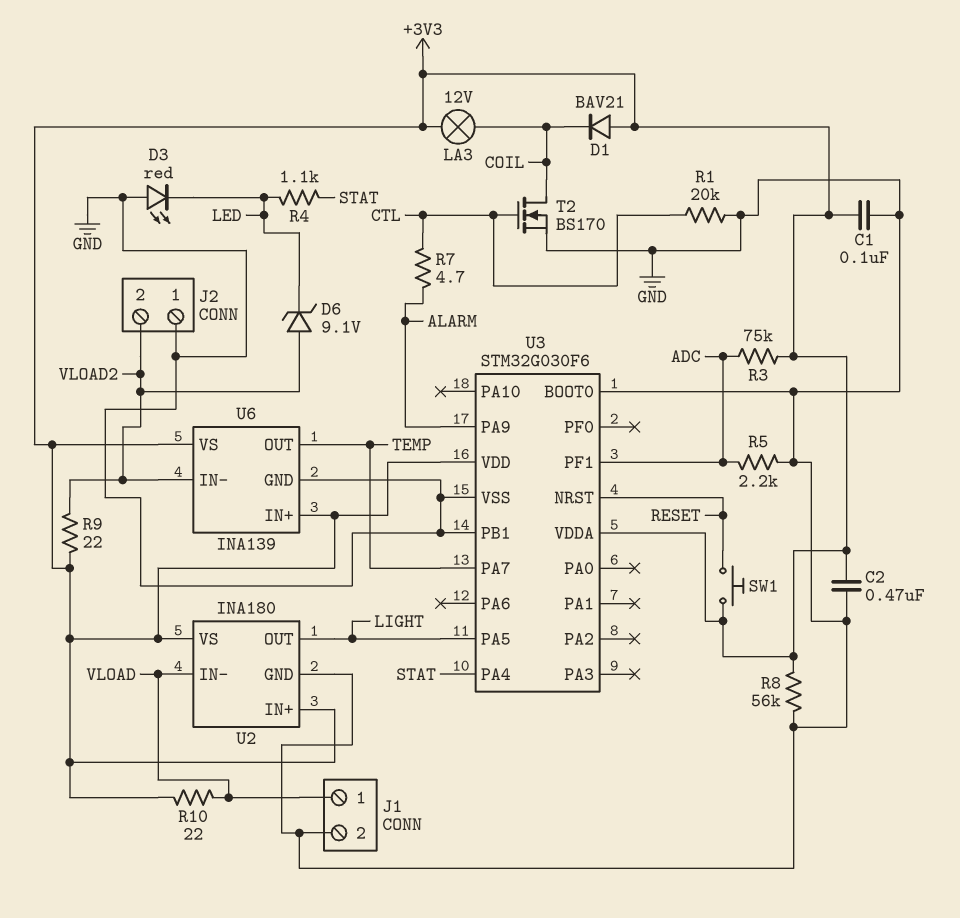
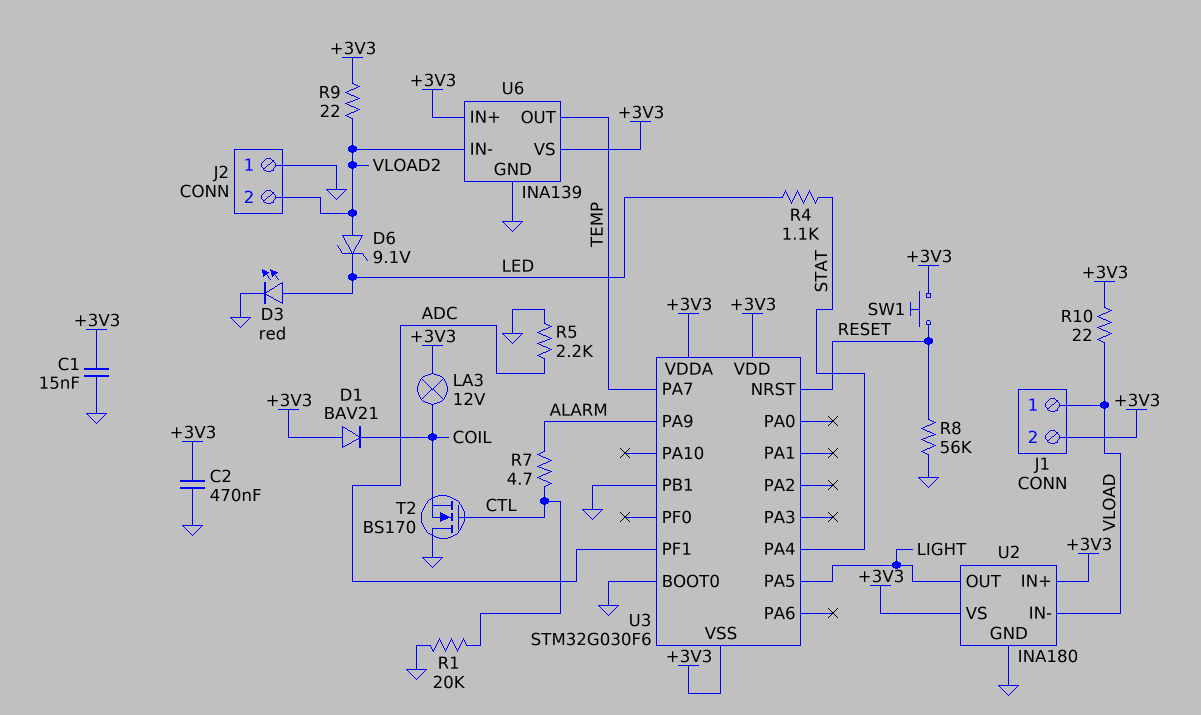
C1: 100nF (+3V3, GND) -> 15nF (+3V3, GND)
D3: LED red (A GND, K LED) -> LED red (A LED, K GND)
J1 pin 2: GND -> +3V3
R3: 75k (+3V3, ADC) -> none
R8: 56k (+3V3, GND) -> 56k (GND, RESET)
T2: NMOS BS170 (G CTL, D COIL, S GND) -> NMOS BS170 (G CTL, D GND, S COIL)
U3 pin VSS: GND -> +3V3

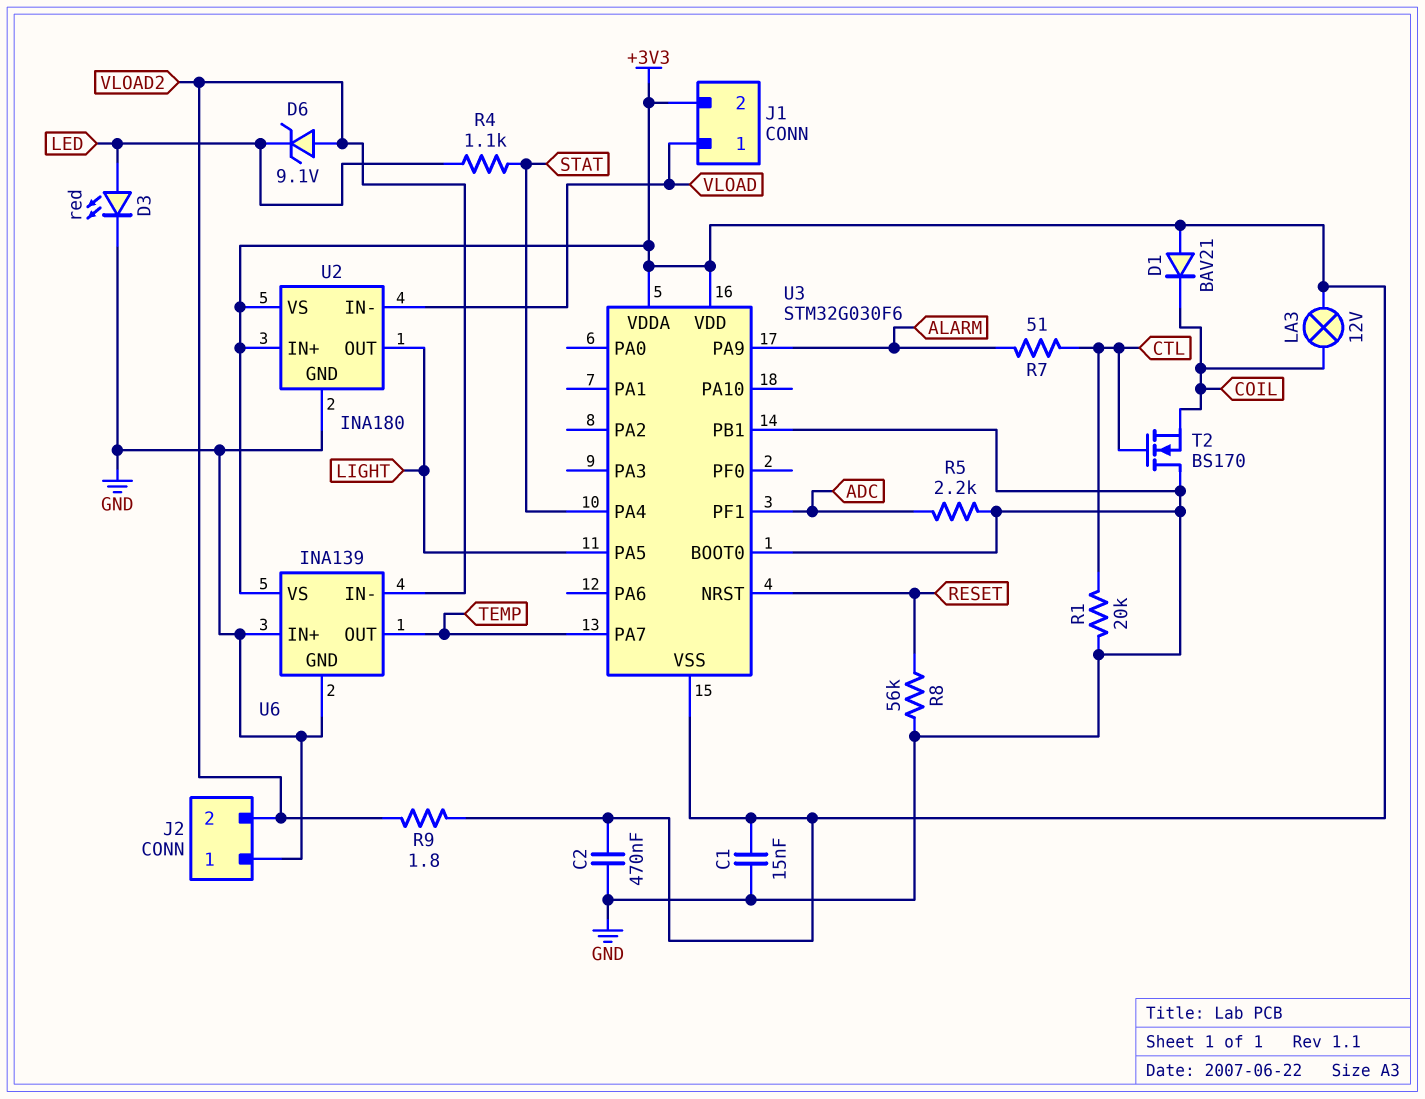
R7: 4.7 (ALARM, CTL) -> 51 (ALARM, CTL)
R9: 22 (+3V3, VLOAD2) -> 1.8 (+3V3, VLOAD2)
R10: 22 (+3V3, VLOAD) -> none
SW1: button (+3V3, RESET) -> none
U6 pin IN+: +3V3 -> GND

